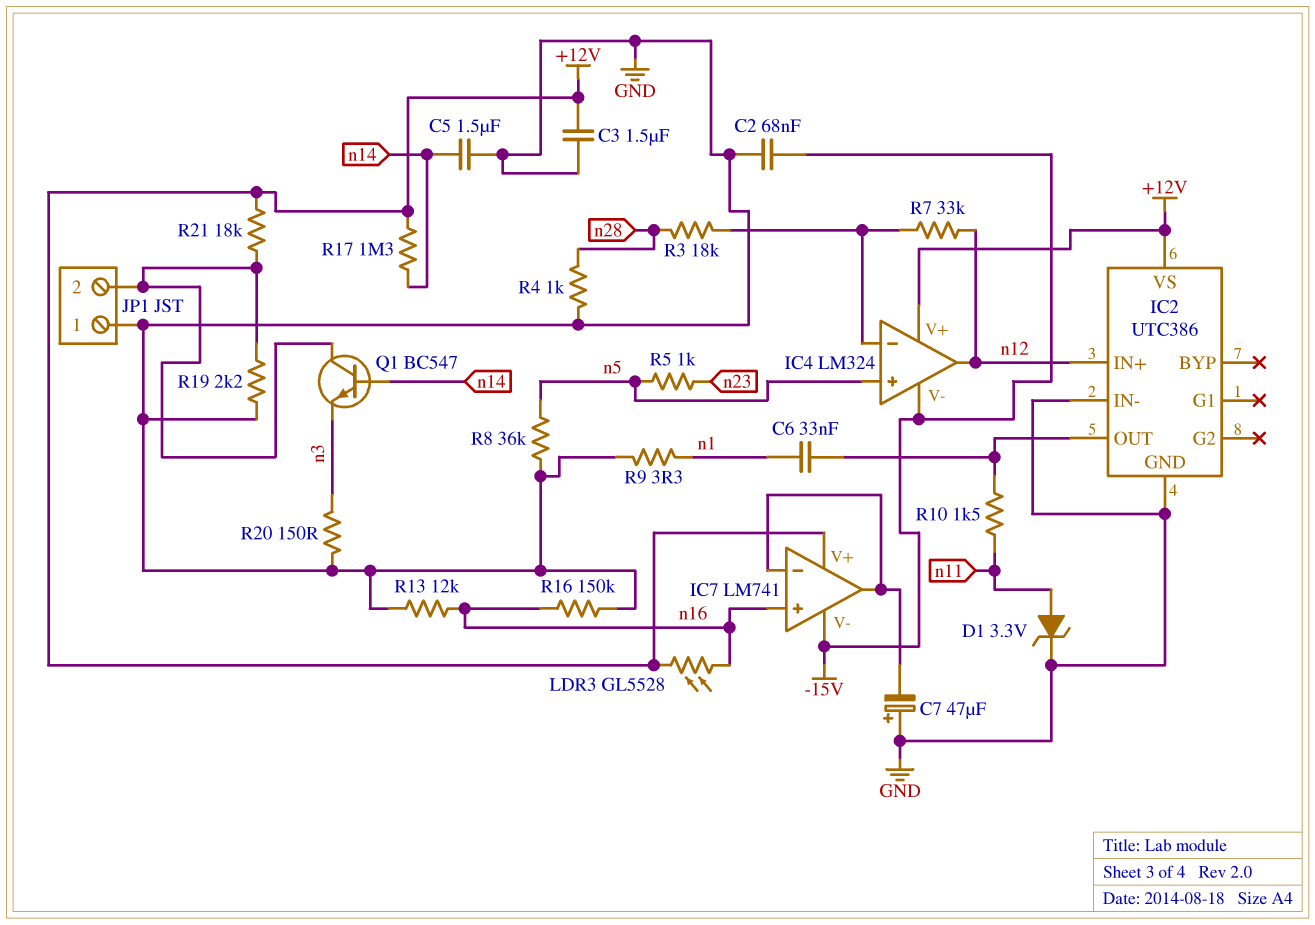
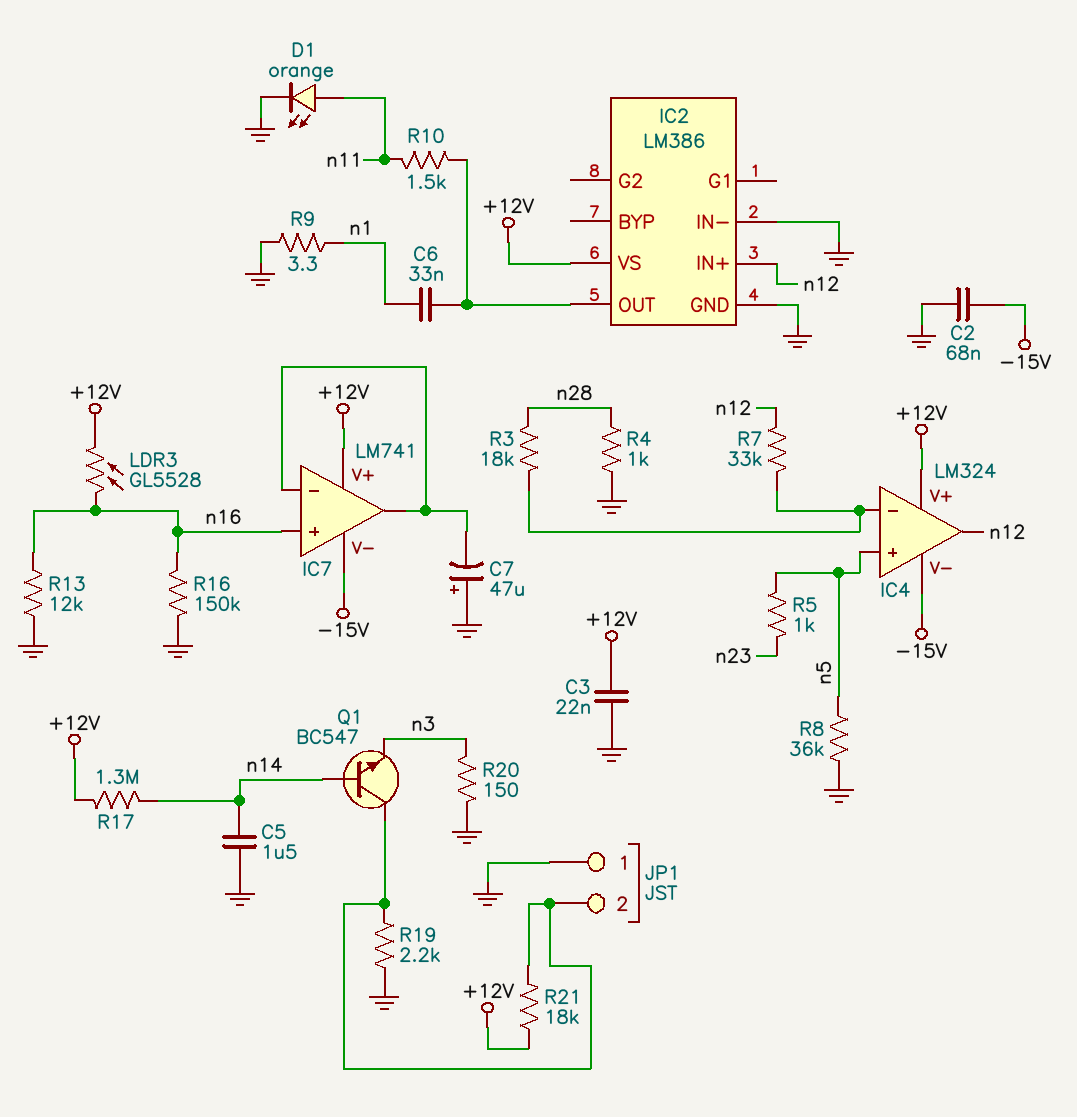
C3: 1.5uF (+12V, GND) -> 22nF (+12V, GND)
D1: zener 3.3V (A n11, K GND) -> LED orange (A n11, K GND)
IC2: UTC386 -> LM386

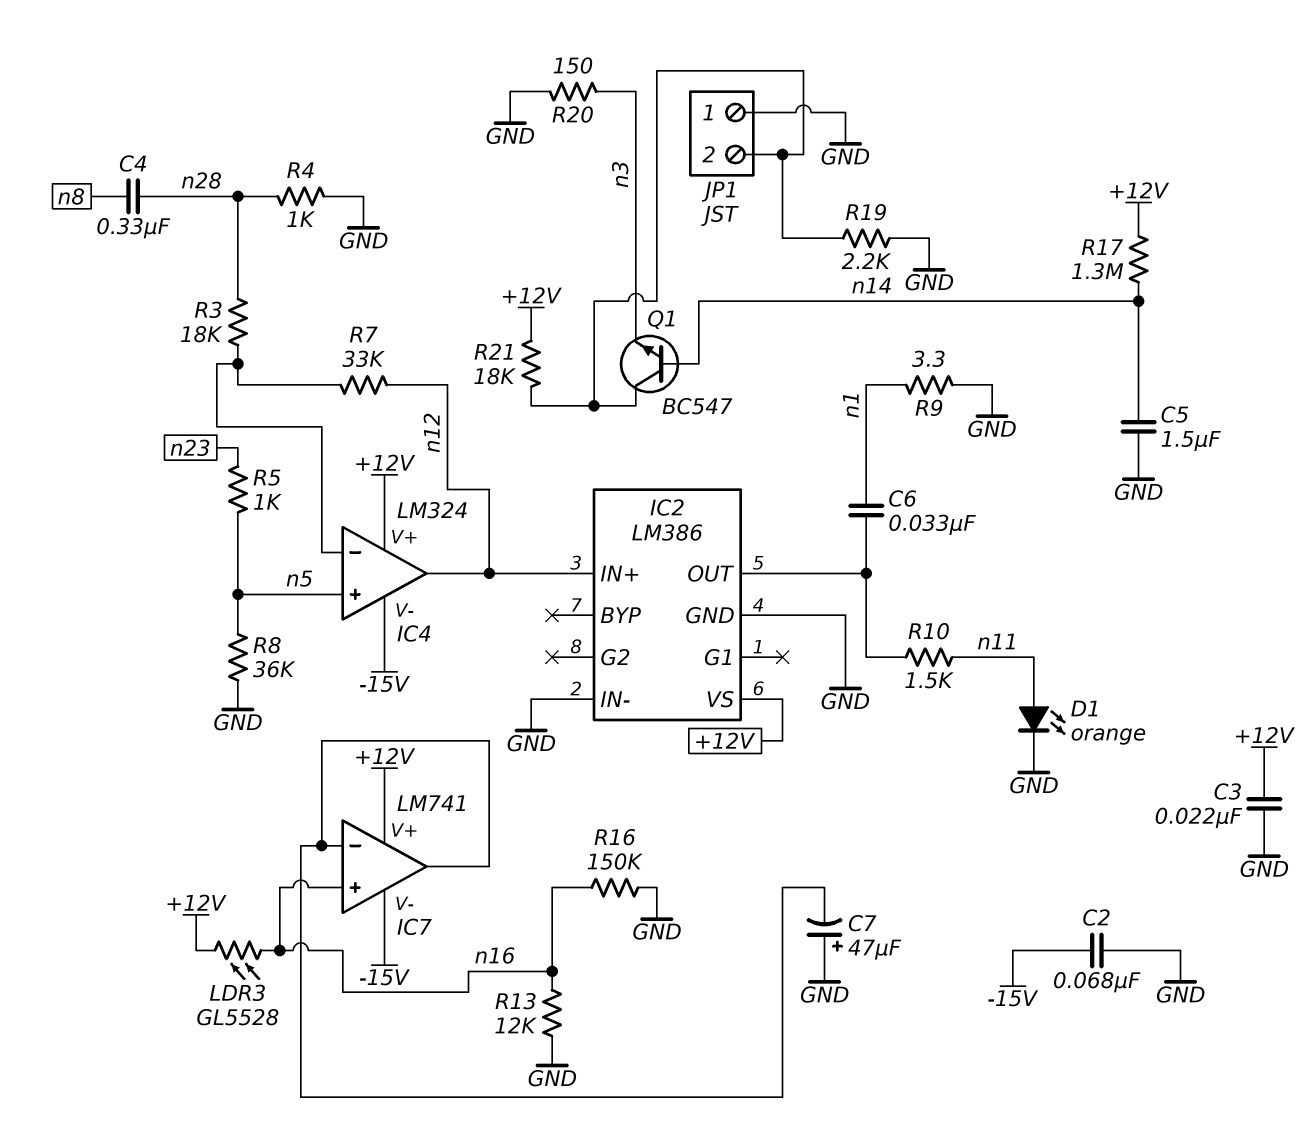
C4: none -> 330nF (n8, n28)

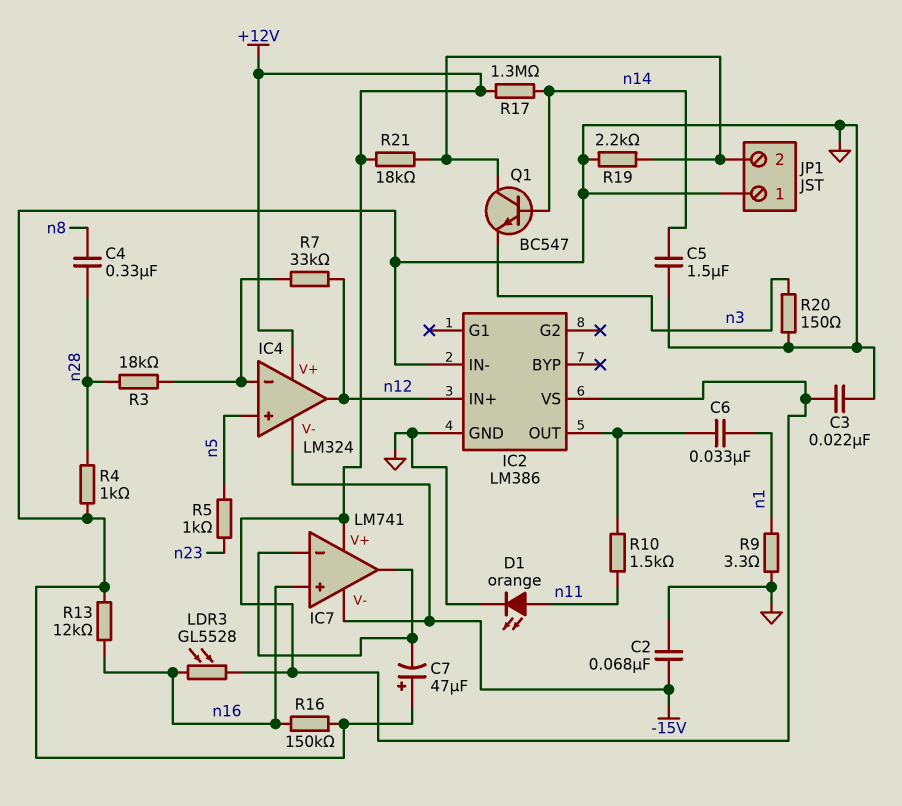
R8: 36k (GND, n5) -> none

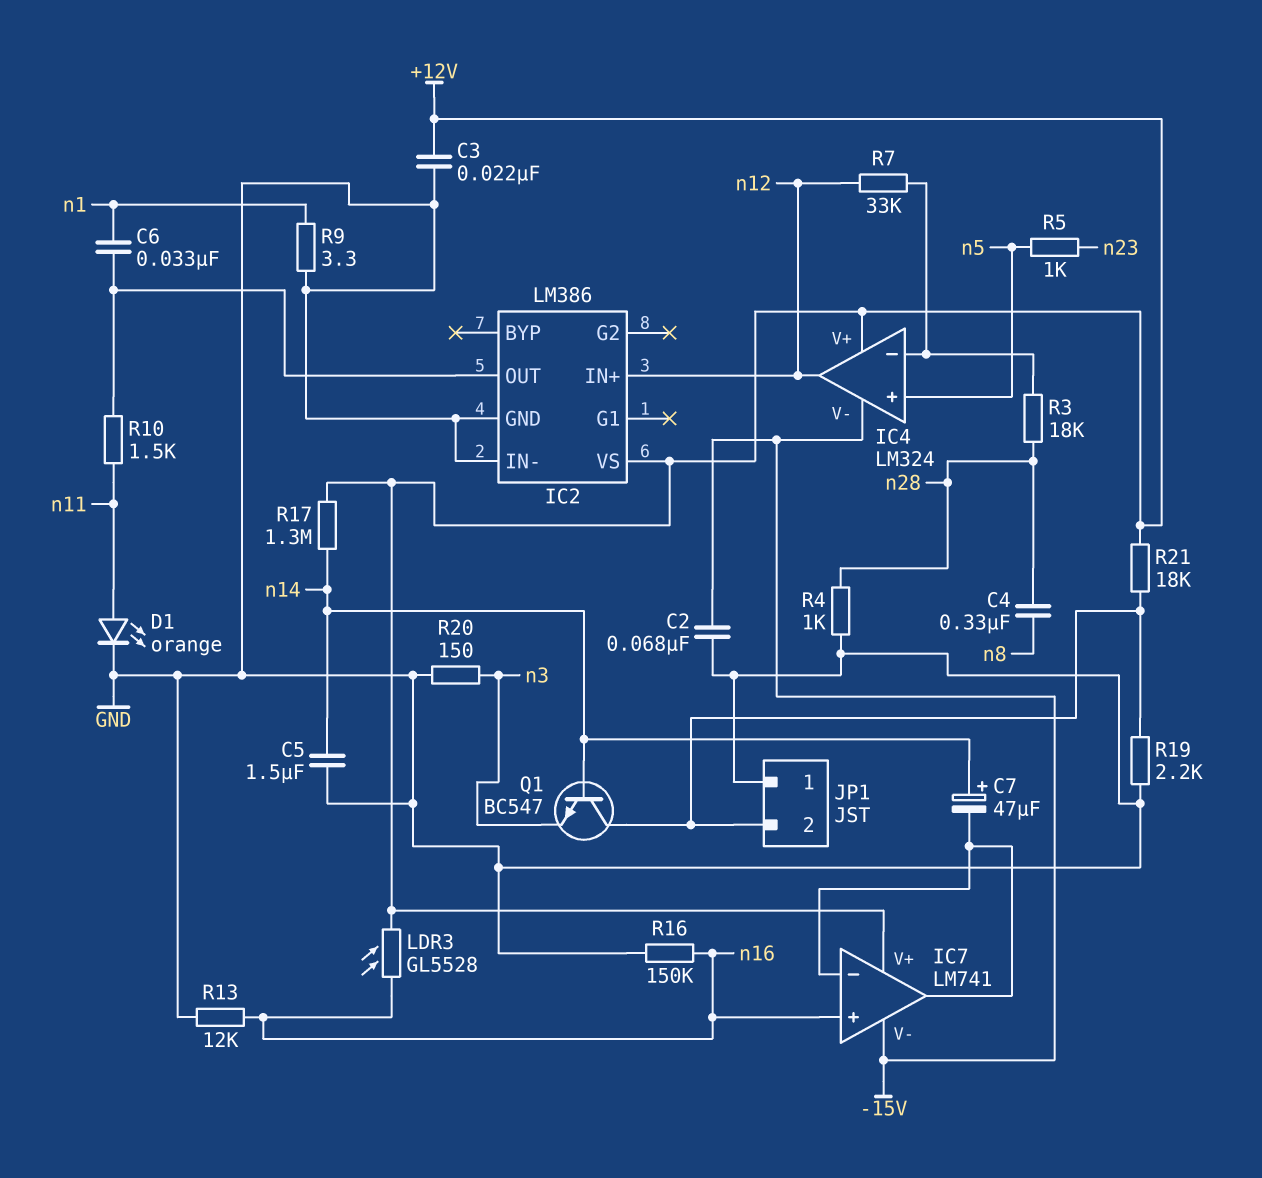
C7: 47uF (plus GND, minus IC7/in-) -> 47uF (plus n14, minus IC7/in-)

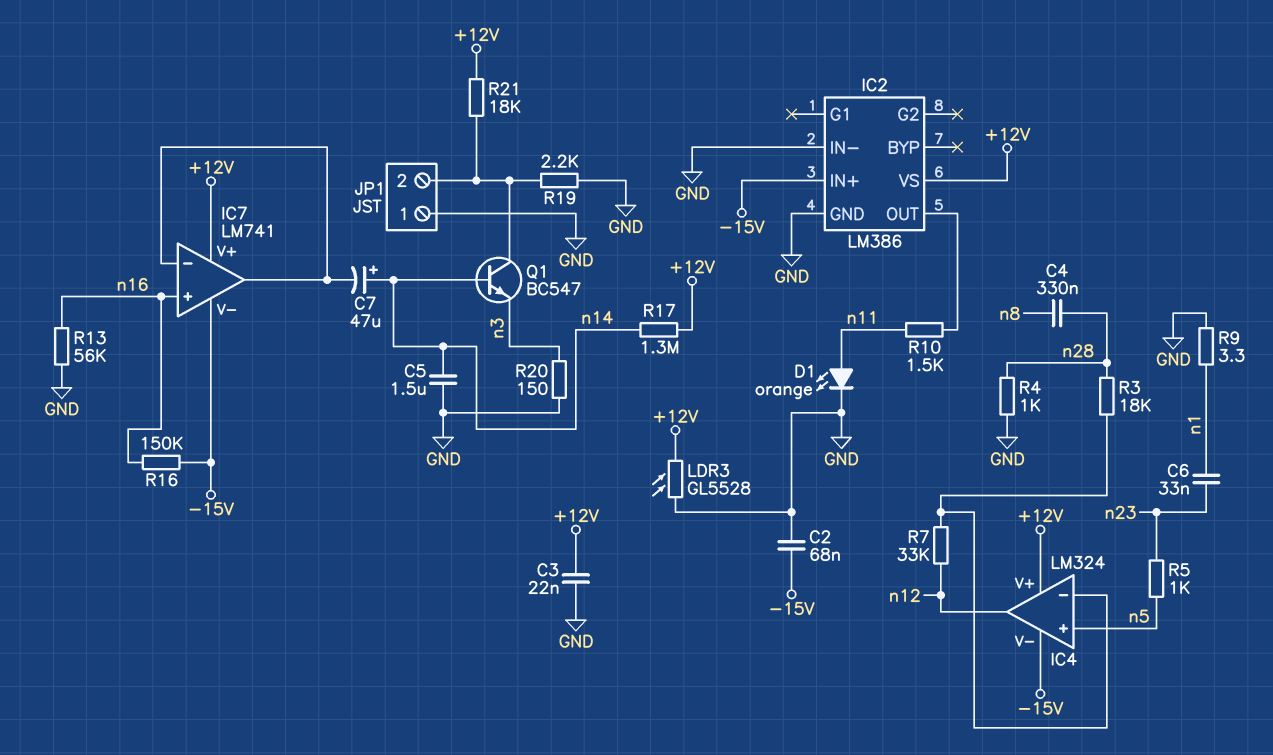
C6: 33nF (IC2/OUT, n1) -> 33nF (n1, n23)
IC2 pin IN+: n12 -> -15V
LDR3: GL5528 (+12V, n16) -> GL5528 (+12V, GND)
R13: 12k (GND, n16) -> 56k (GND, n16)
R16: 150k (GND, n16) -> 150k (-15V, n16)

